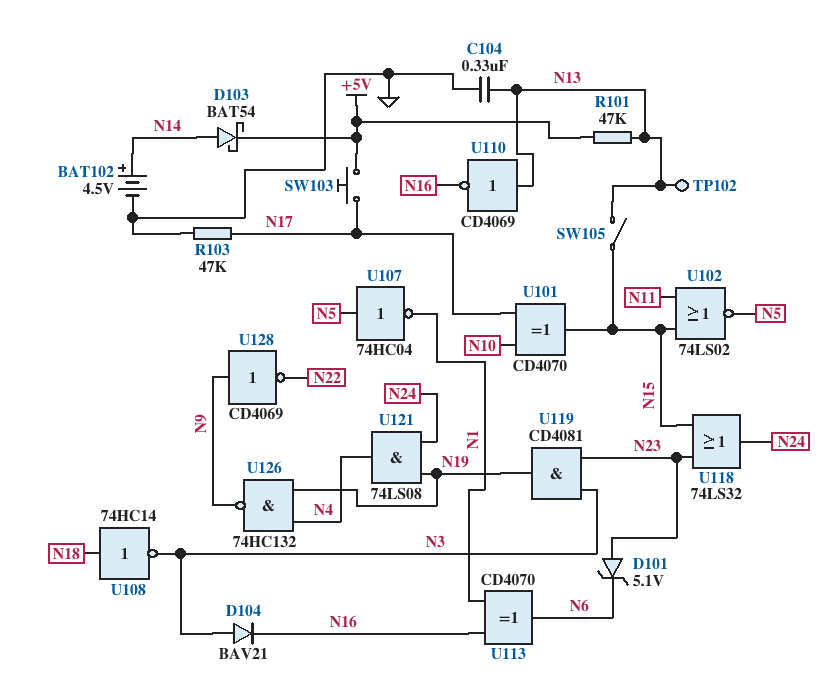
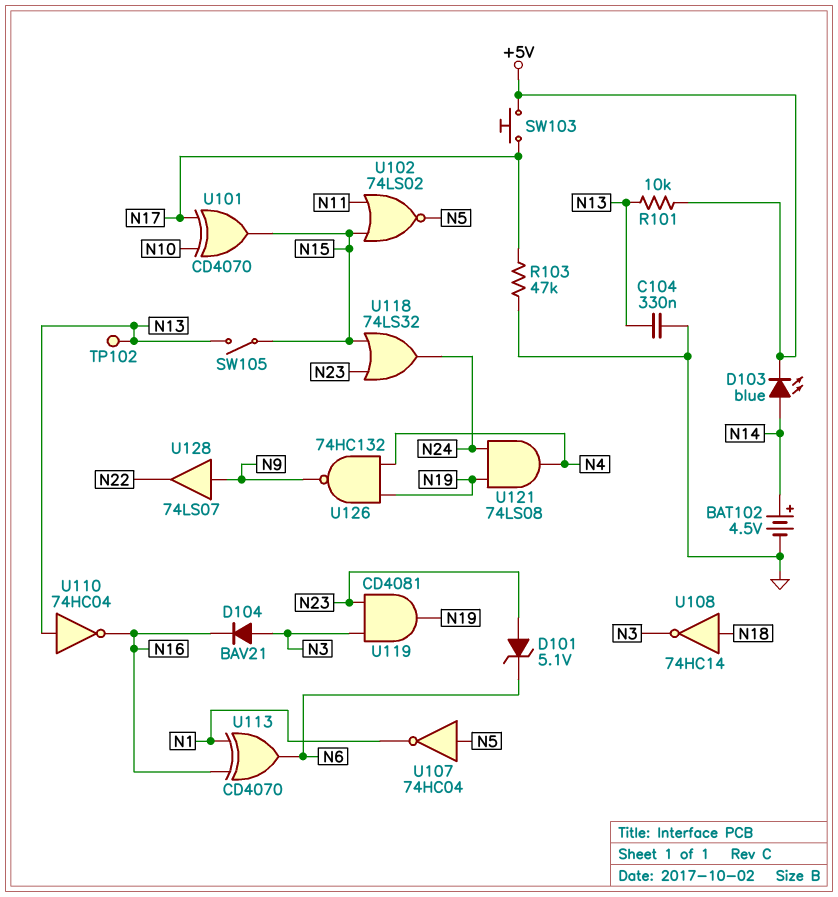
D103: schottky BAT54 (A N14, K +5V) -> LED blue (A N14, K +5V)
R101: 47k (+5V, N13) -> 10k (+5V, N13)
U110: NOT CD4069 (in N13, out N16) -> NOT 74HC04 (in N13, out N16)
U128: NOT CD4069 (in N9, out N22) -> buffer 74LS07 (in N9, out N22)

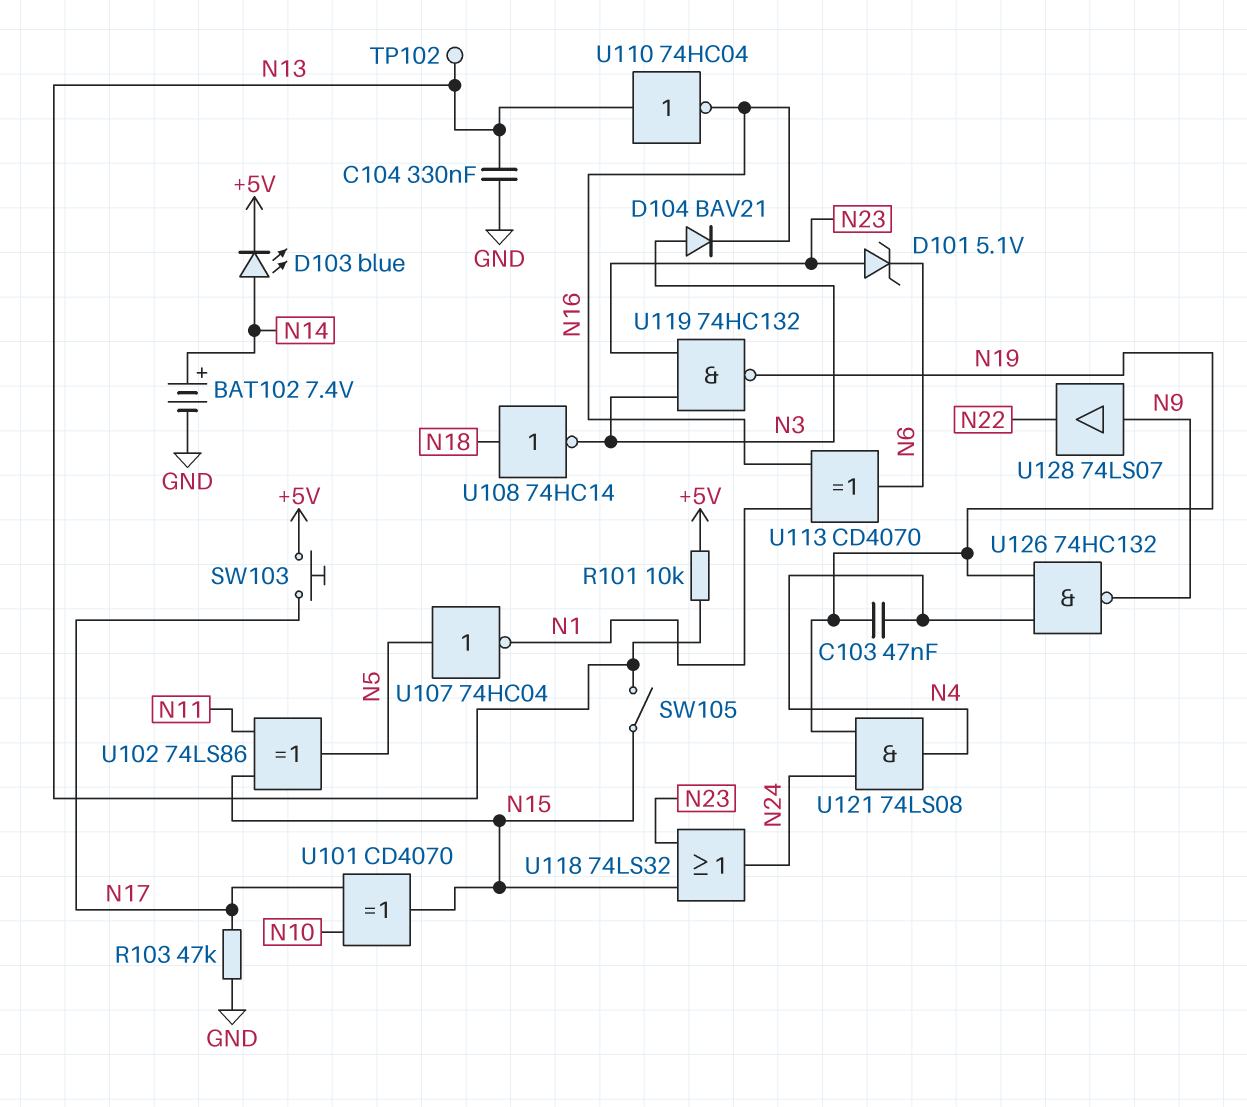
BAT102: 4.5V (plus N14, minus GND) -> 7.4V (plus N14, minus GND)
C103: none -> 47nF (N4, N19)
U102: NOR 74LS02 (in N11, in N15, out N5) -> XOR 74LS86 (in N11, in N15, out N5)
U119: AND CD4081 (in N3, in N23, out N19) -> NAND 74HC132 (in N3, in N23, out N19)

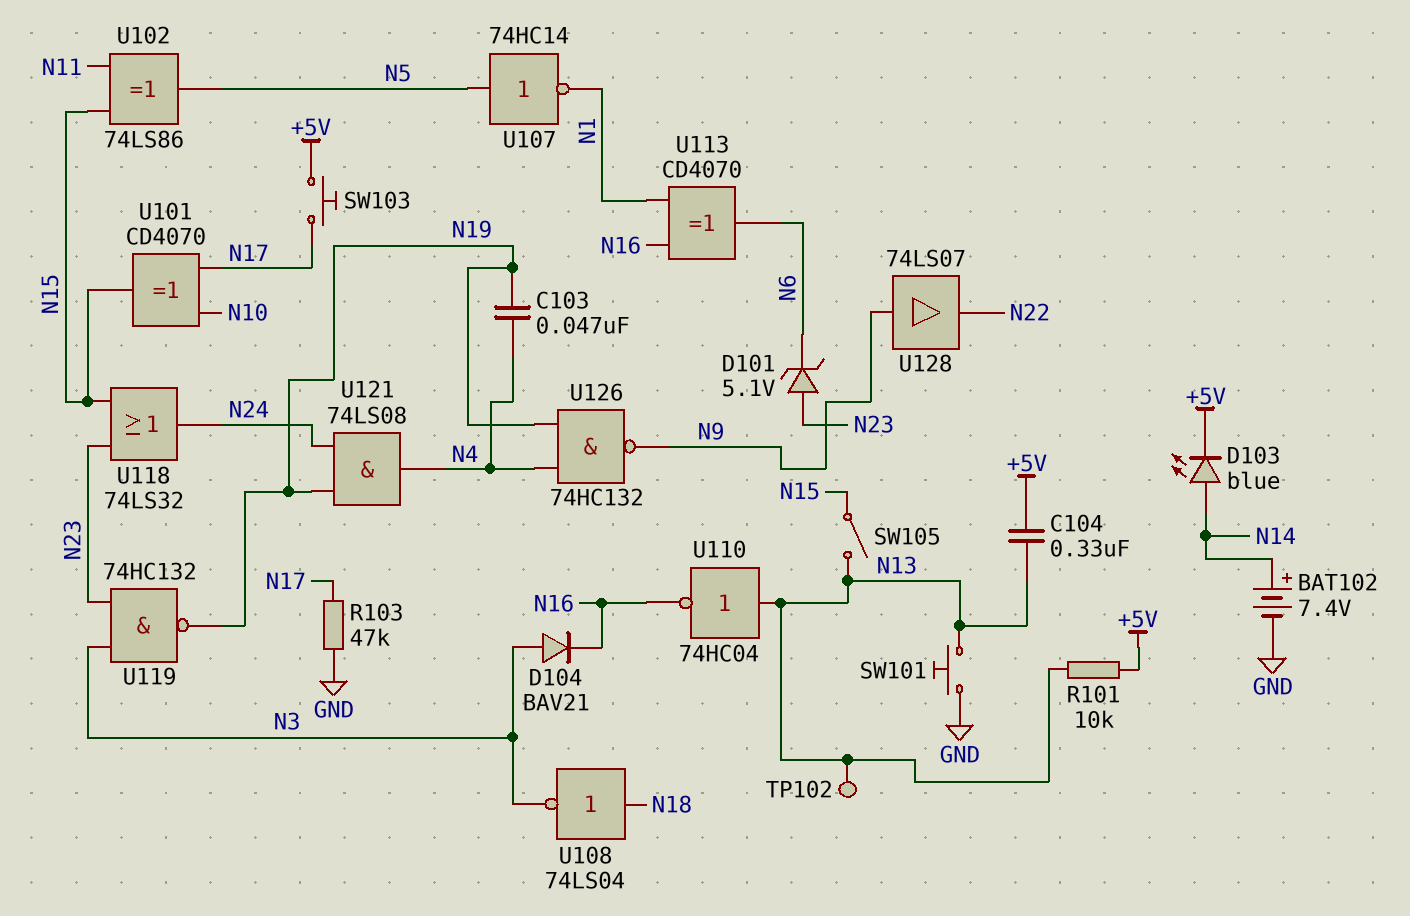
C104: 330nF (GND, N13) -> 330nF (+5V, N13)
SW101: none -> button (GND, N13)
U107: NOT 74HC04 (in N5, out N1) -> NOT 74HC14 (in N5, out N1)
U108: NOT 74HC14 (in N18, out N3) -> NOT 74LS04 (in N18, out N3)

